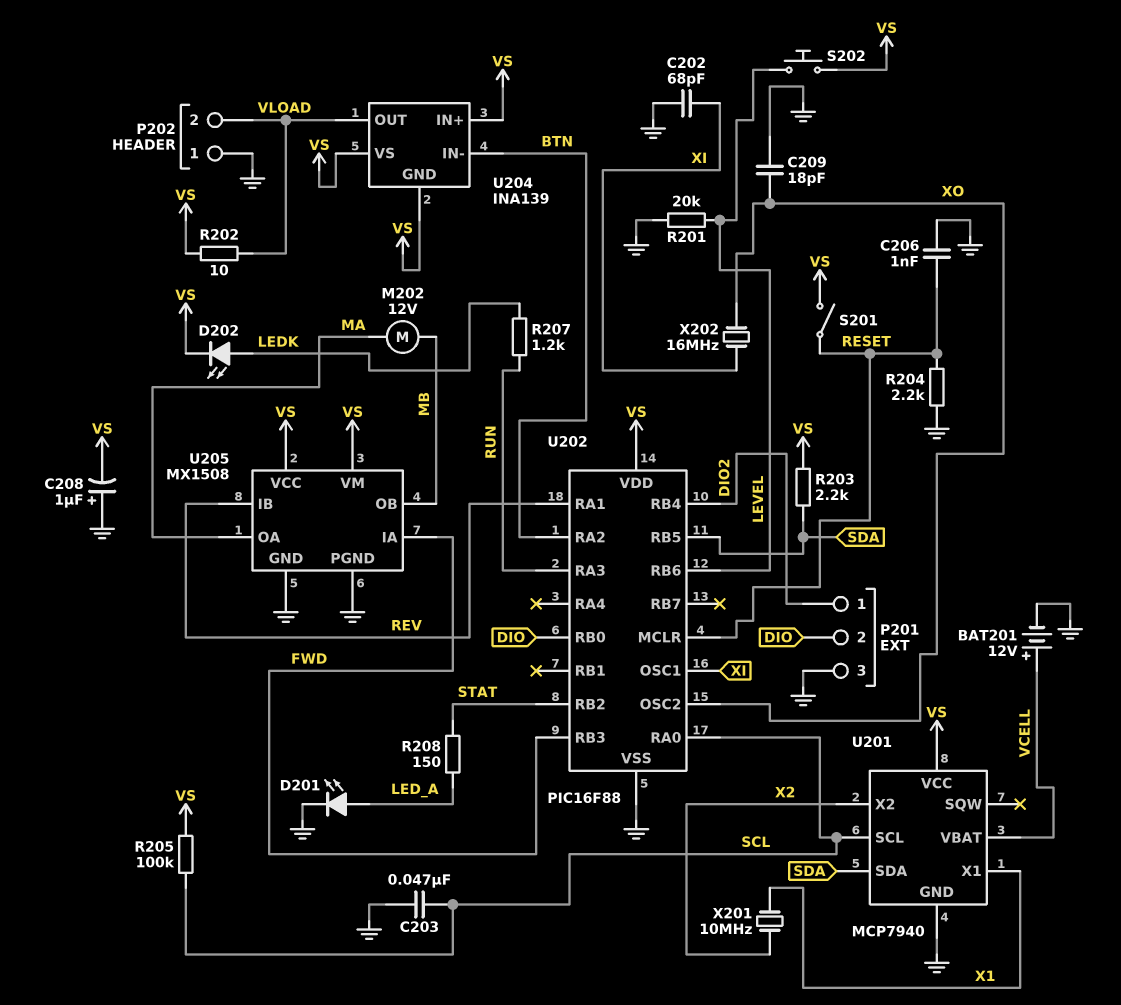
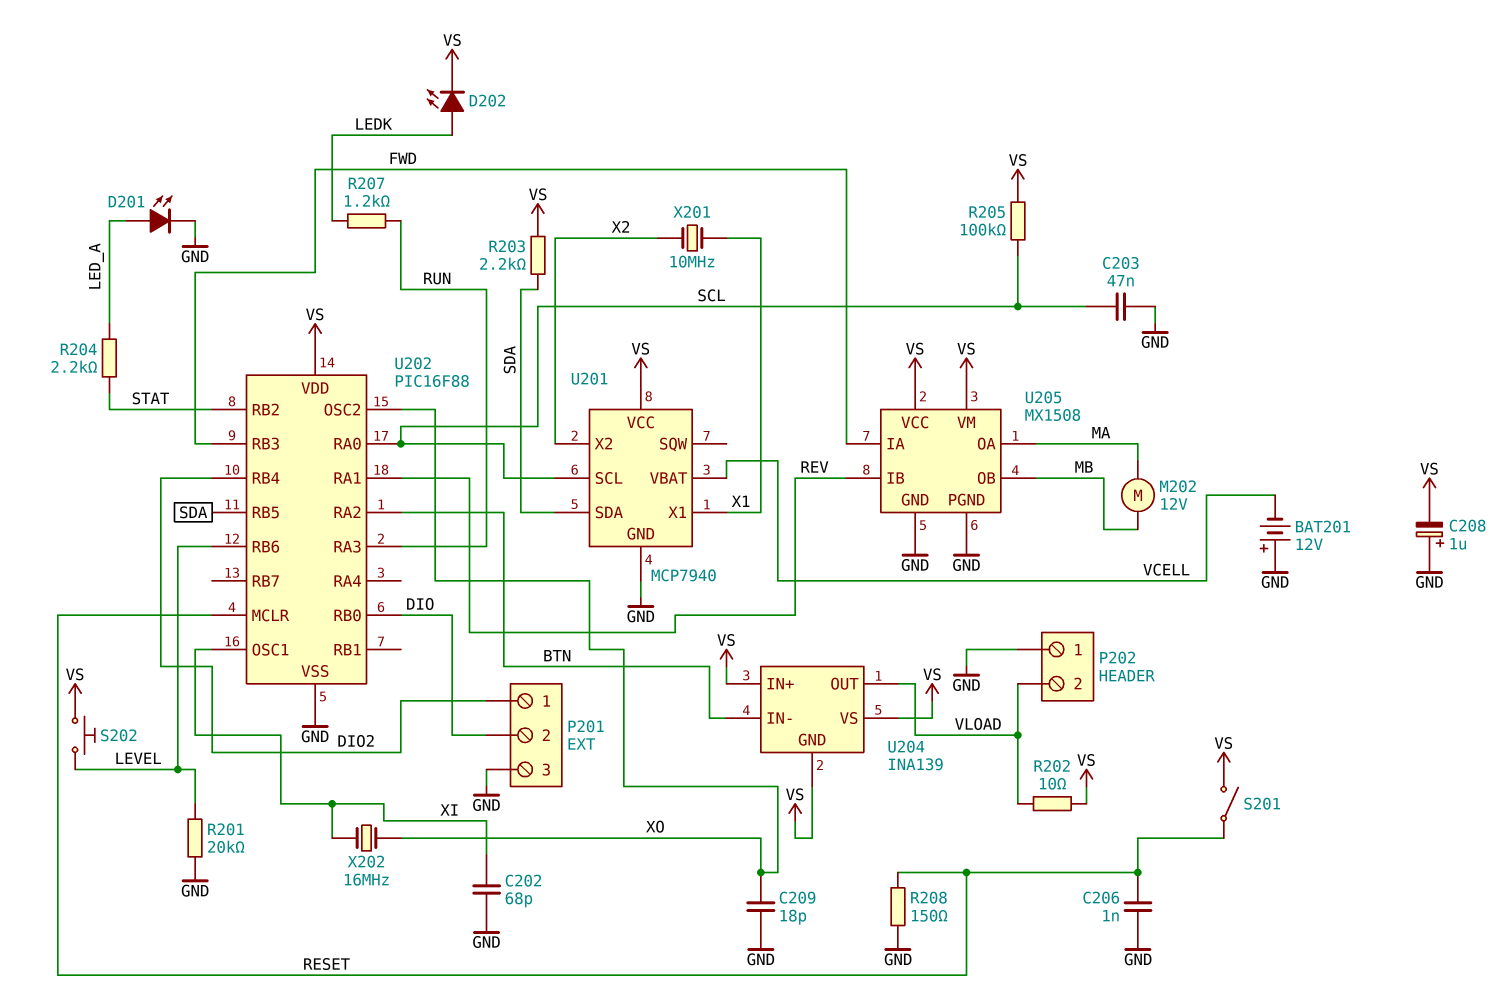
BAT201: 12V (plus VCELL, minus GND) -> 12V (plus GND, minus VCELL)
R204: 2.2k (GND, RESET) -> 2.2k (LED_A, STAT)
R208: 150 (LED_A, STAT) -> 150 (GND, RESET)

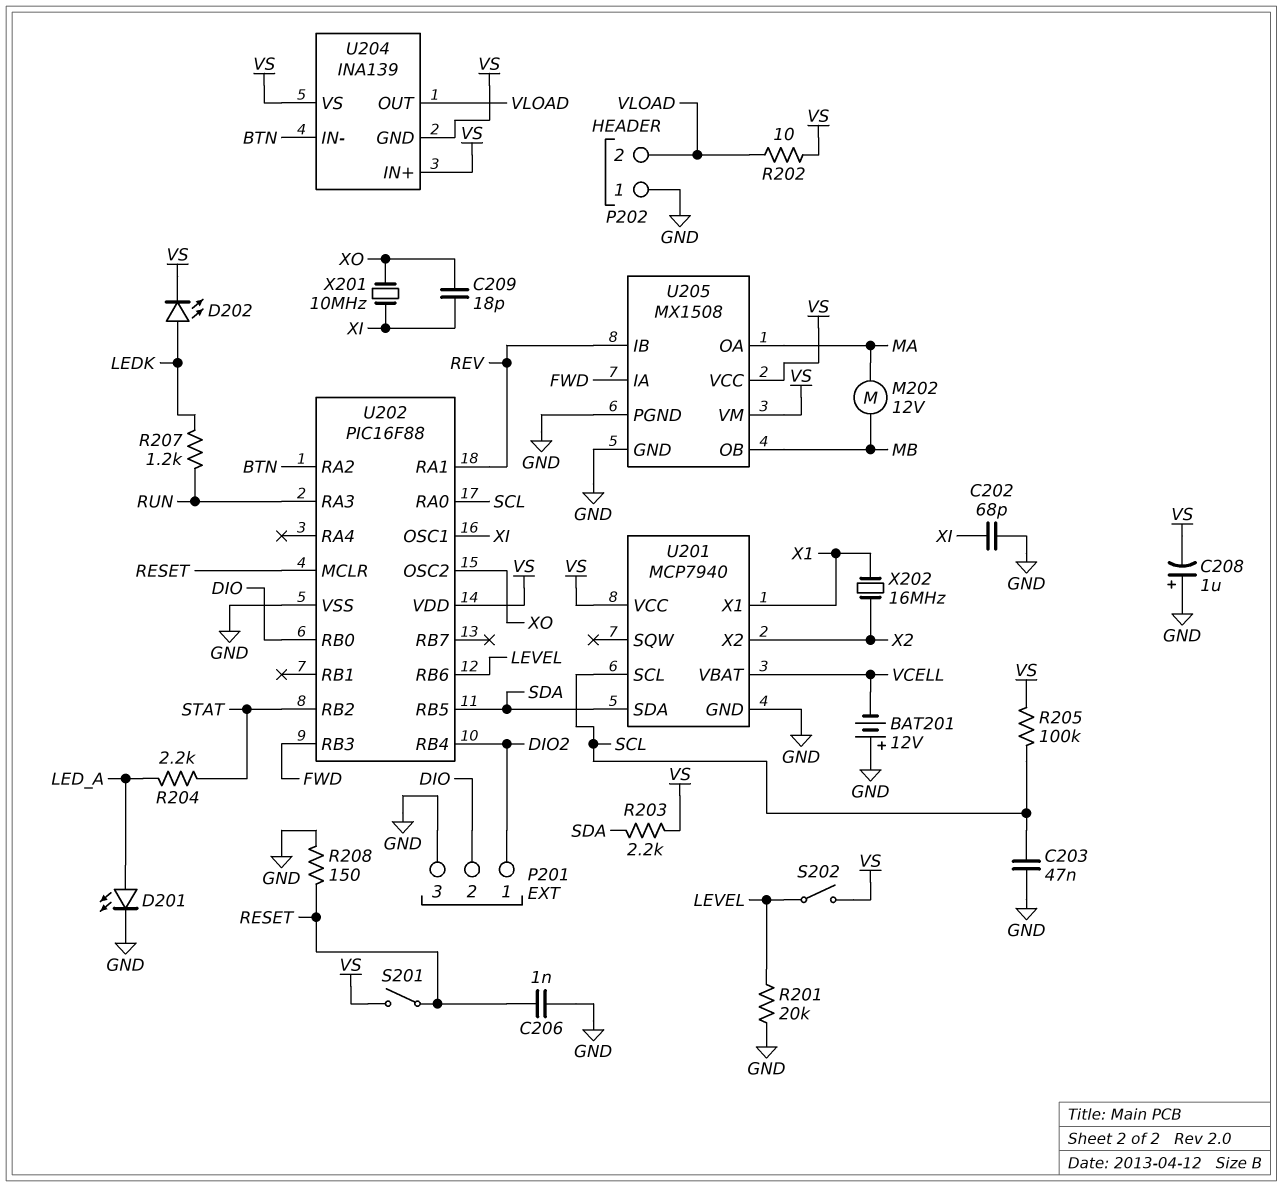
C209: 18pF (GND, XO) -> 18pF (XI, XO)
S202: button (LEVEL, VS) -> switch (LEVEL, VS)
X201: 10MHz (X1, X2) -> 10MHz (XI, XO)
X202: 16MHz (XI, XO) -> 16MHz (X1, X2)

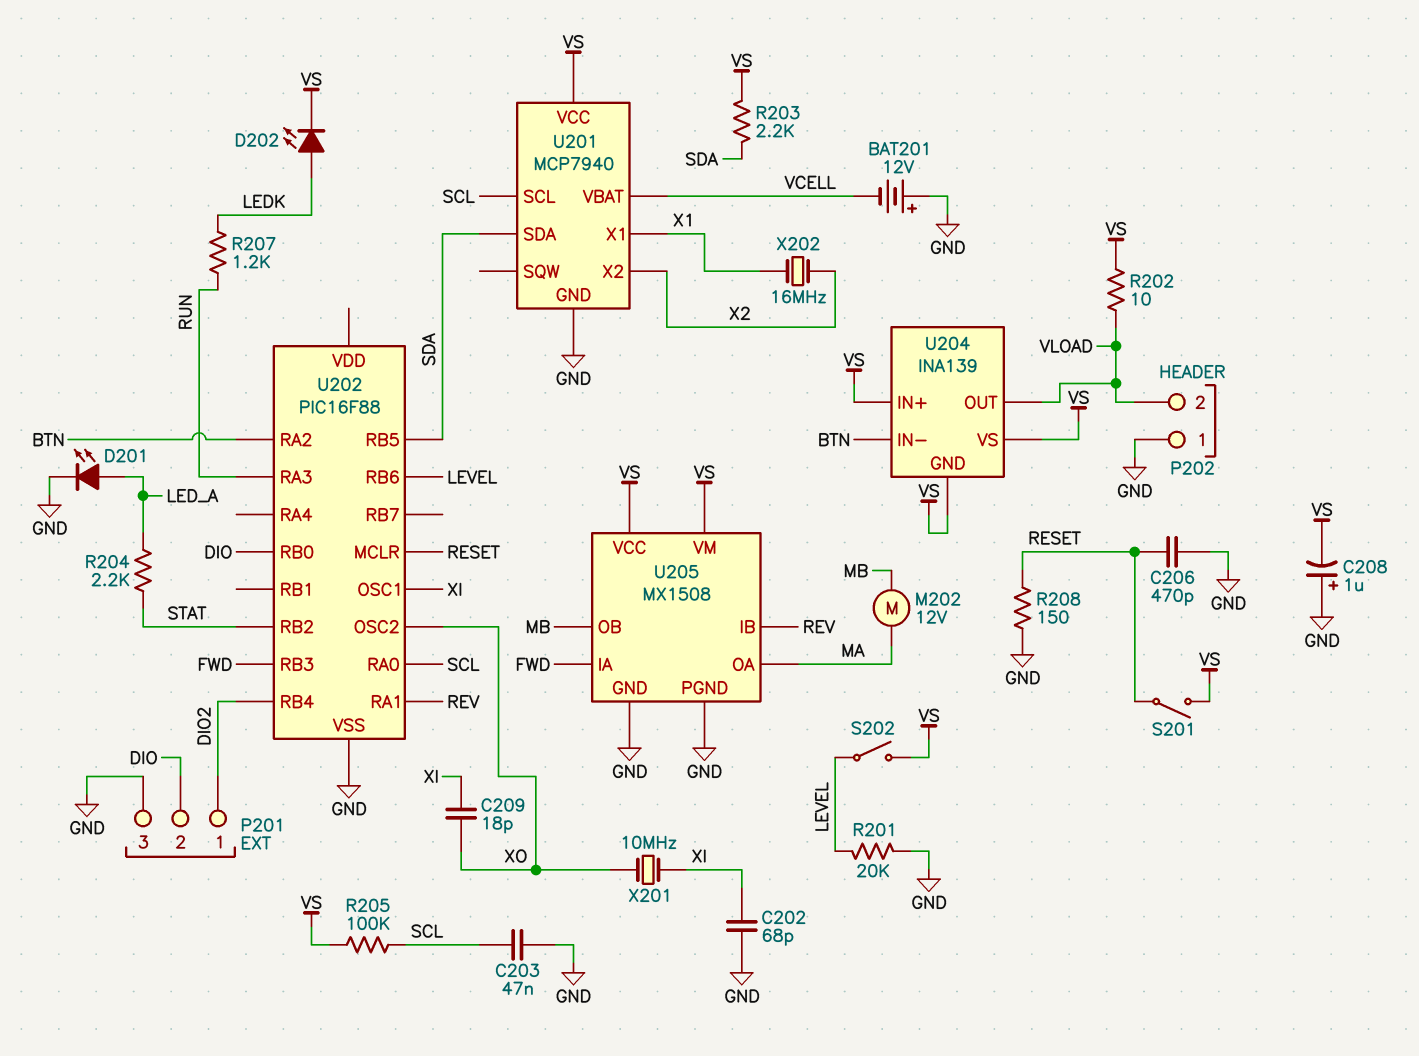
C206: 1nF (GND, RESET) -> 470pF (GND, RESET)
U202 pin VDD: VS -> none

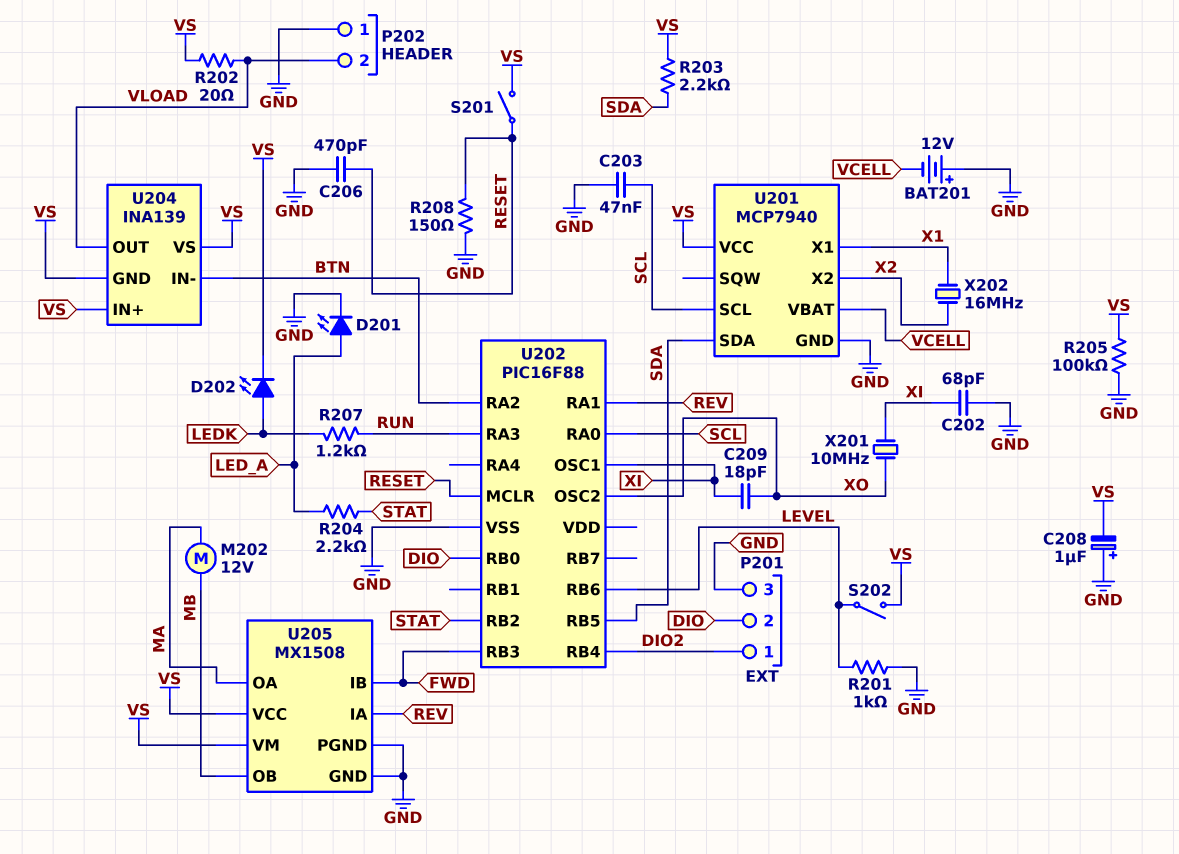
R201: 20k (GND, LEVEL) -> 1k (GND, LEVEL)
R202: 10 (VLOAD, VS) -> 20 (VLOAD, VS)
R205: 100k (SCL, VS) -> 100k (GND, VS)
U205 pin IA: FWD -> REV
U205 pin IB: REV -> FWD

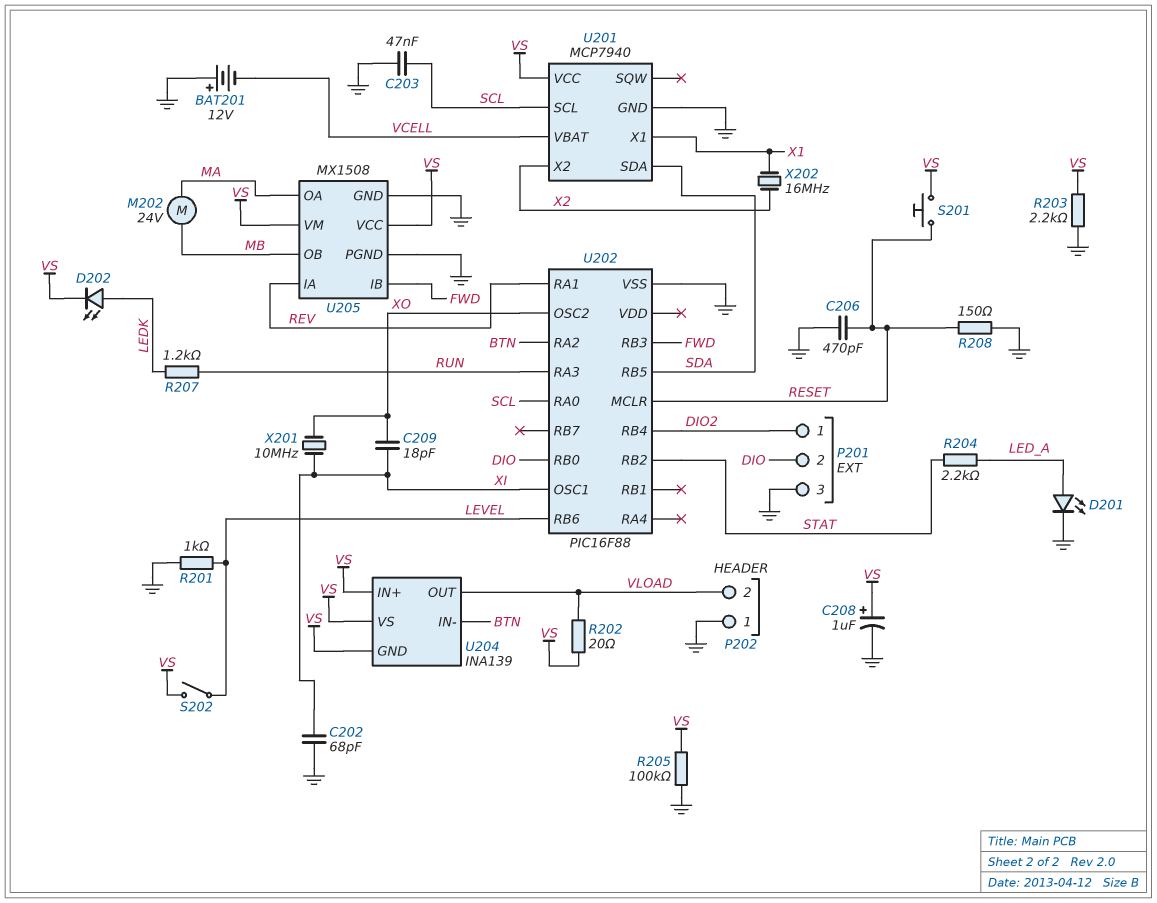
C208: 1uF (plus GND, minus VS) -> 1uF (plus VS, minus GND)
M202: motor 12V (MA, MB) -> motor 24V (MA, MB)
R203: 2.2k (SDA, VS) -> 2.2k (GND, VS)
S201: switch (RESET, VS) -> button (RESET, VS)

